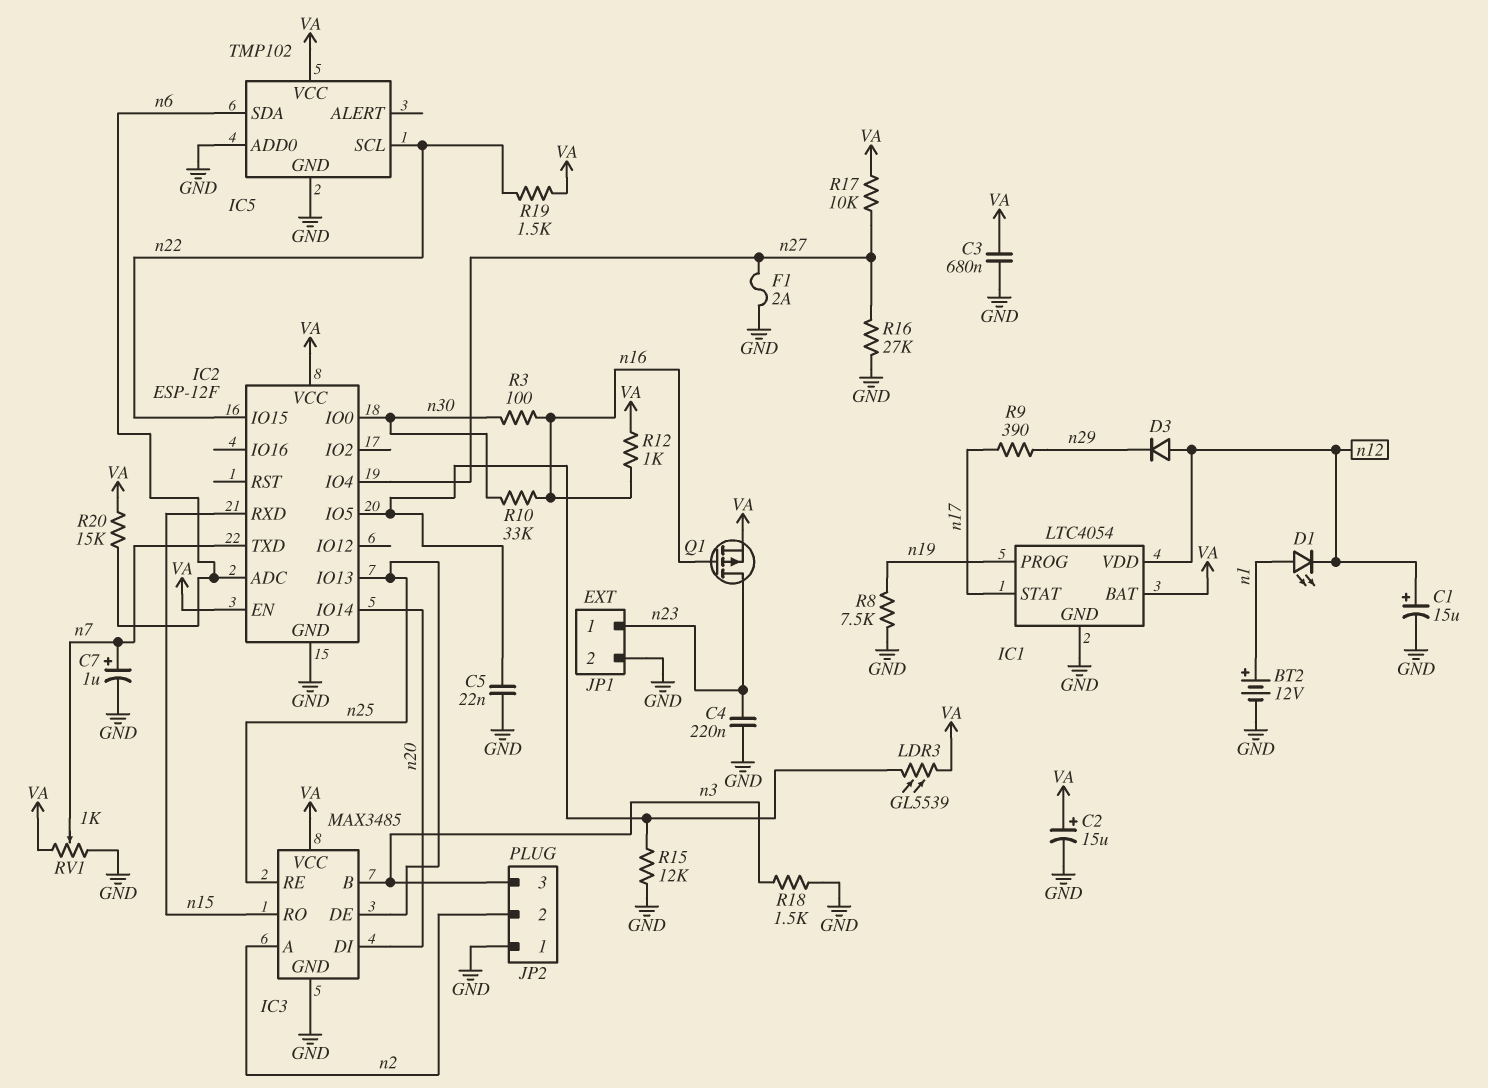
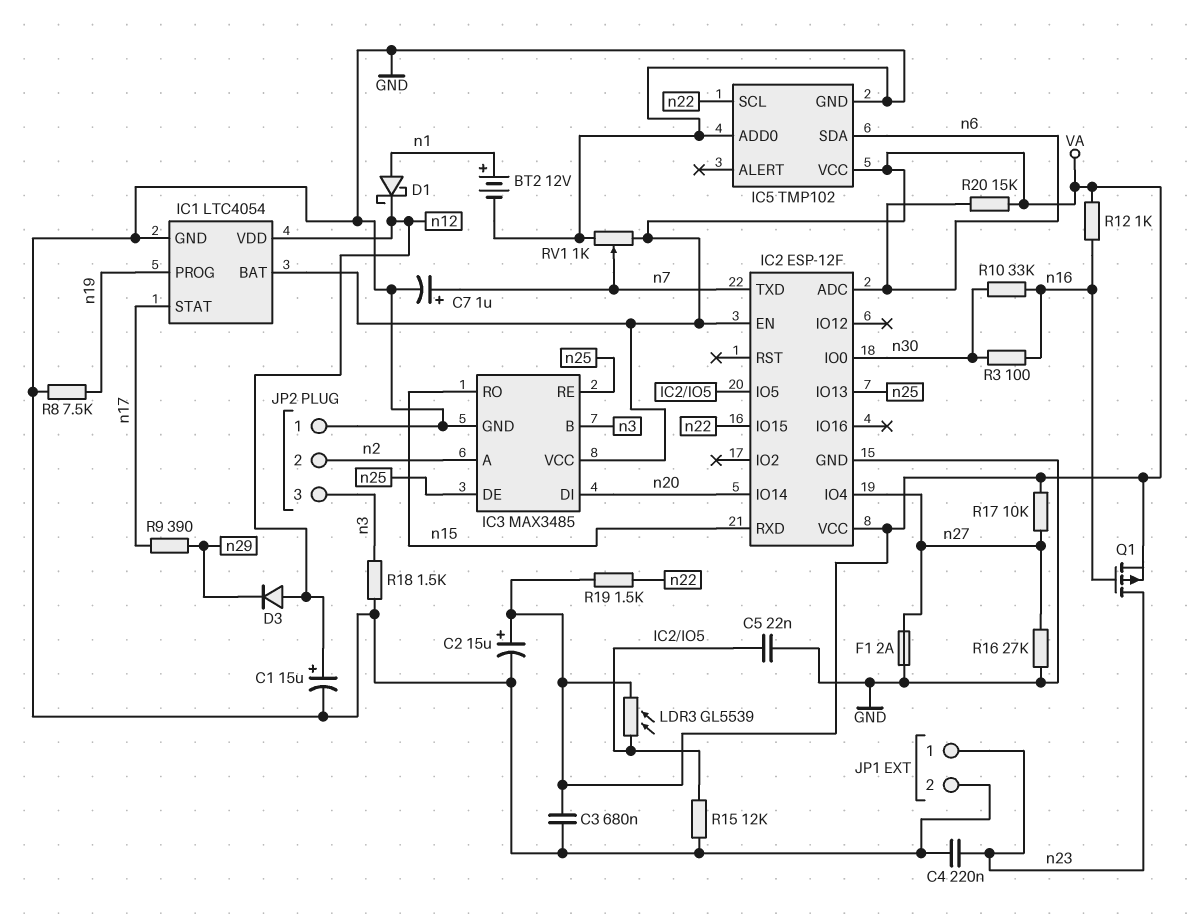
D1: LED (A n1, K n12) -> schottky (A n1, K n12)

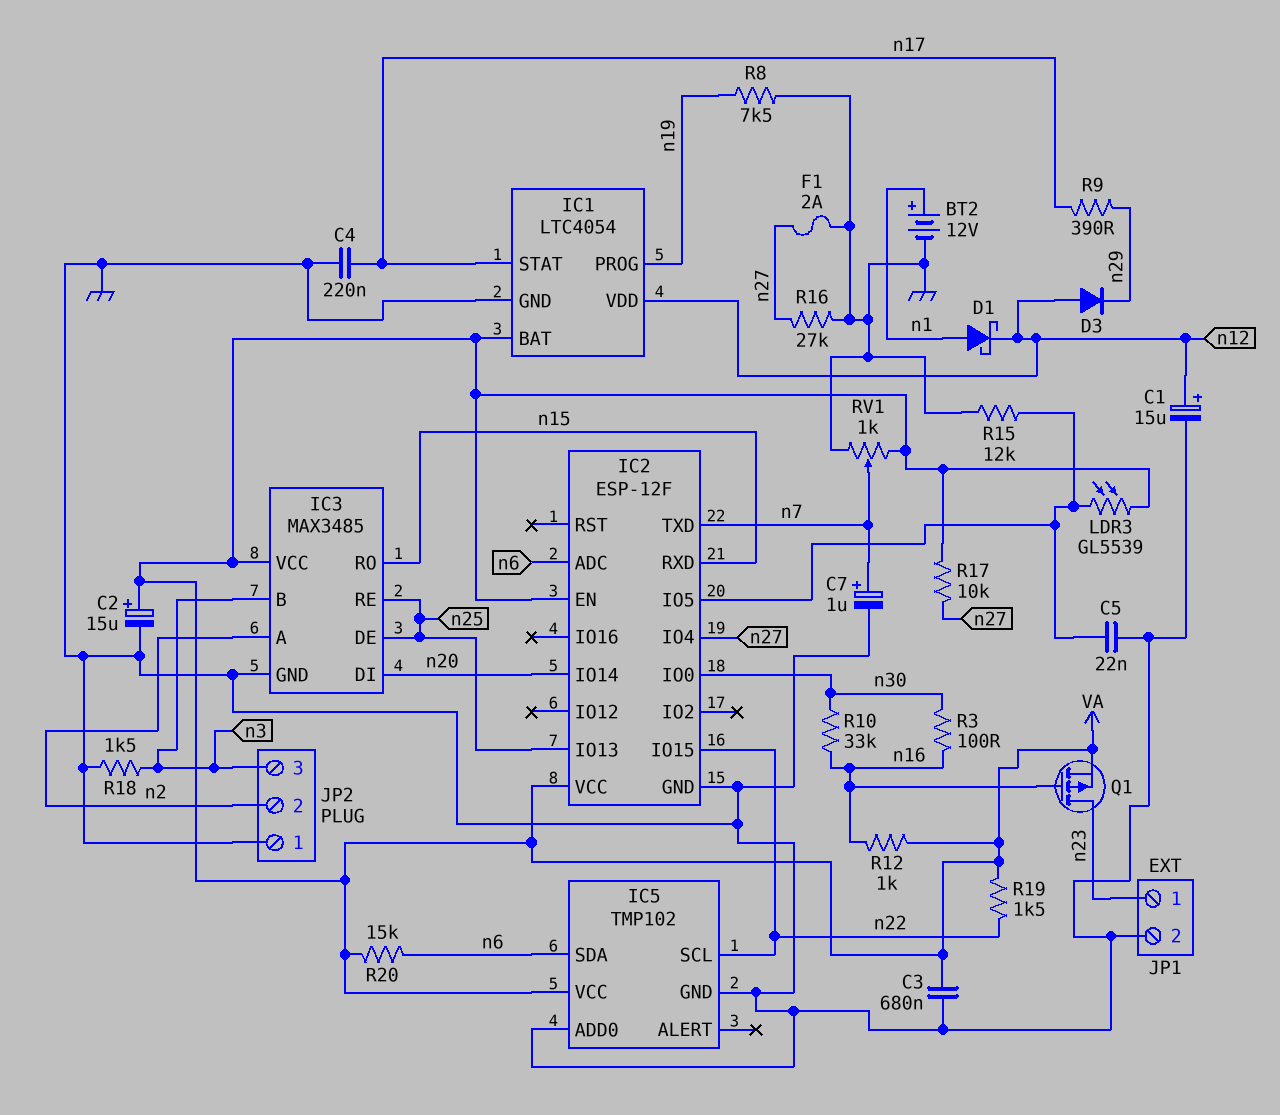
C4: 220nF (GND, n23) -> 220nF (GND, n17)

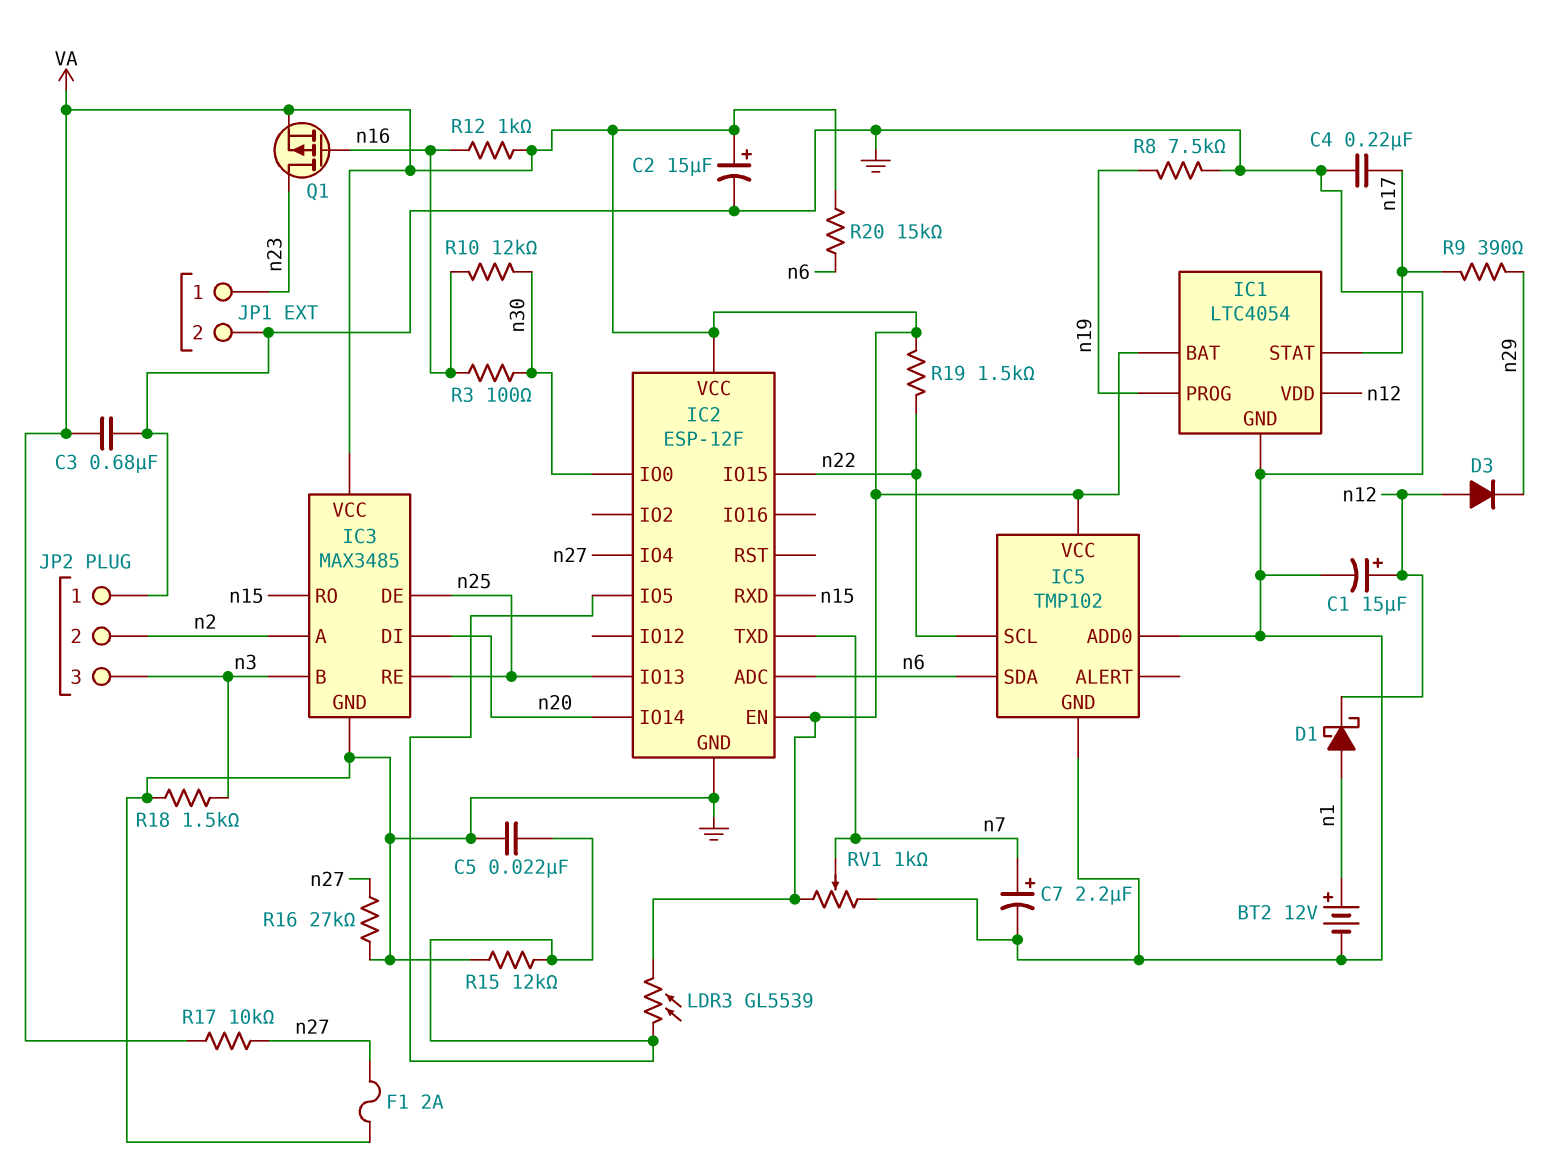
C7: 1uF (plus n7, minus GND) -> 2.2uF (plus n7, minus GND)
R10: 33k (n16, n30) -> 12k (n16, n30)

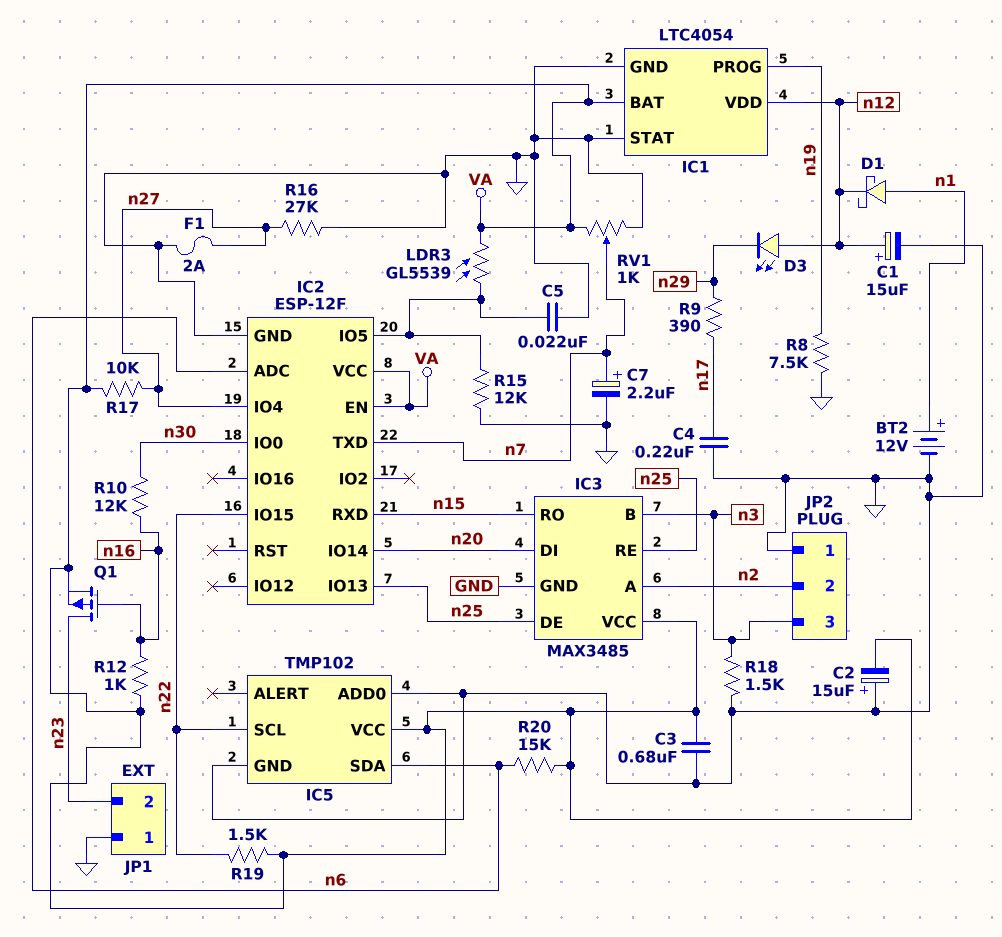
C2: 15uF (plus VA, minus GND) -> 15uF (plus GND, minus VA)
D3: diode (A n12, K n29) -> LED (A n12, K n29)
IC1 pin STAT: n17 -> GND
JP1 pin 1: n23 -> GND
JP1 pin 2: GND -> n23
R3: 100 (n16, n30) -> none

